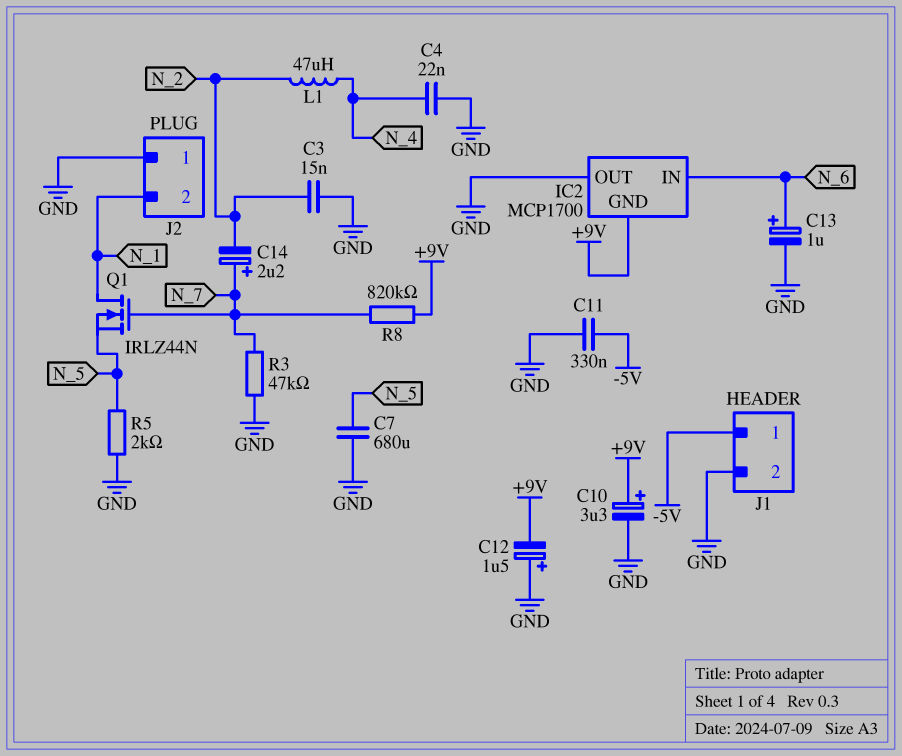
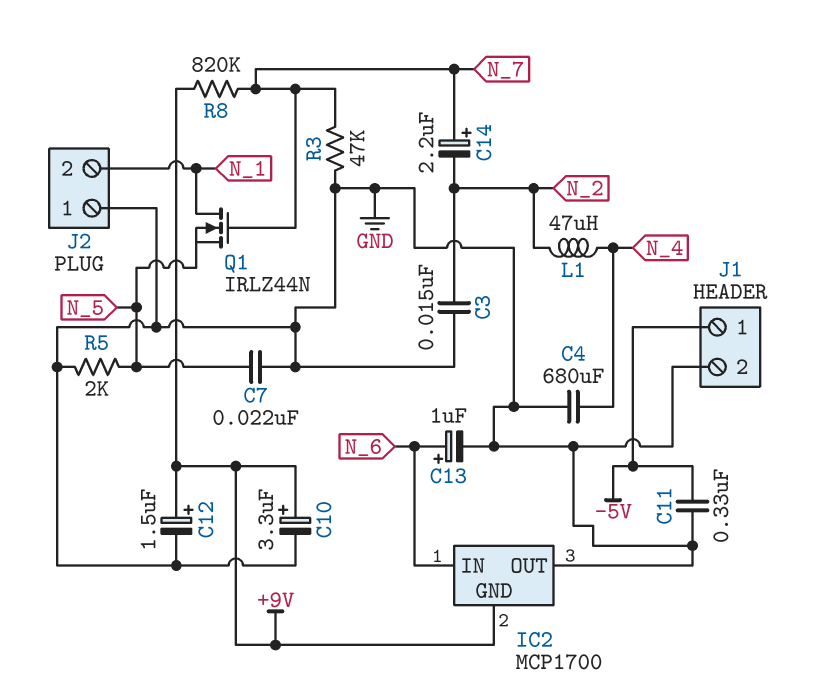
C4: 22nF (GND, N_4) -> 680uF (GND, N_4)
C7: 680uF (GND, N_5) -> 22nF (GND, N_5)
C12: 1.5uF (plus GND, minus +9V) -> 1.5uF (plus +9V, minus GND)

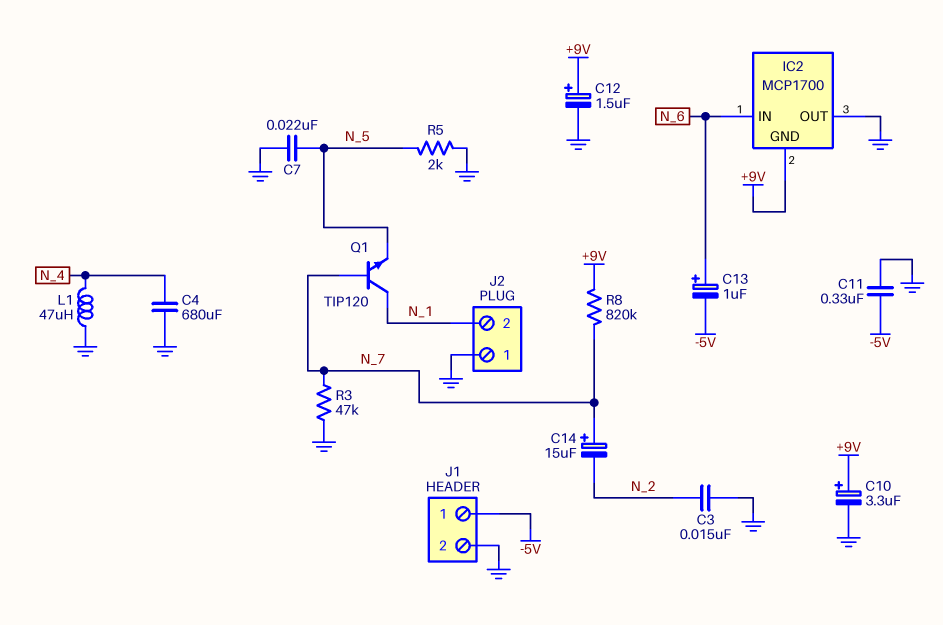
C13: 1uF (plus N_6, minus GND) -> 1uF (plus N_6, minus -5V)
C14: 2.2uF (plus N_7, minus N_2) -> 15uF (plus N_7, minus N_2)
L1: 47uH (N_2, N_4) -> 47uH (GND, N_4)
Q1: NMOS IRLZ44N (G N_7, D N_1, S N_5) -> NPN TIP120 (B N_7, C N_1, E N_5)

